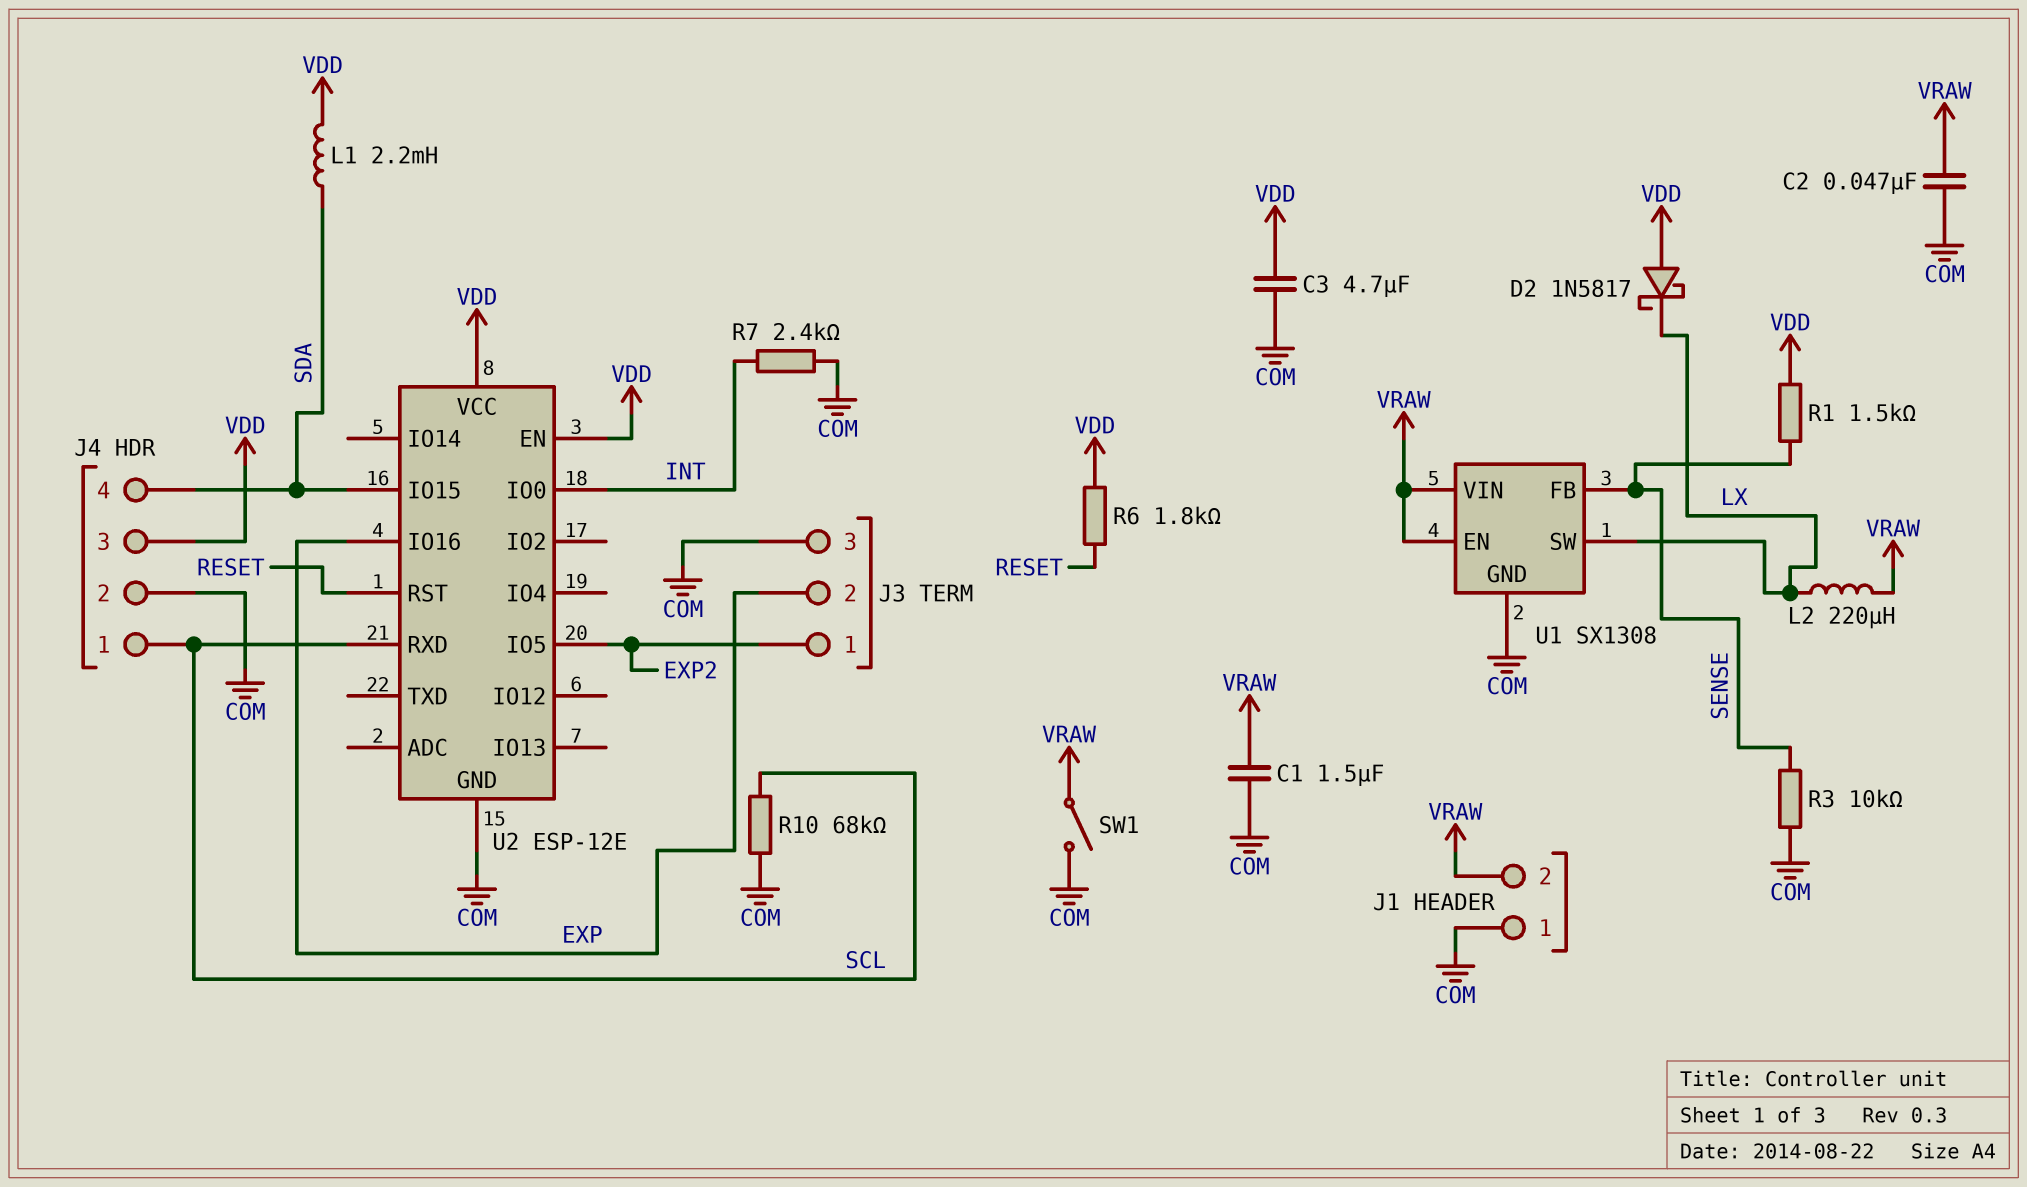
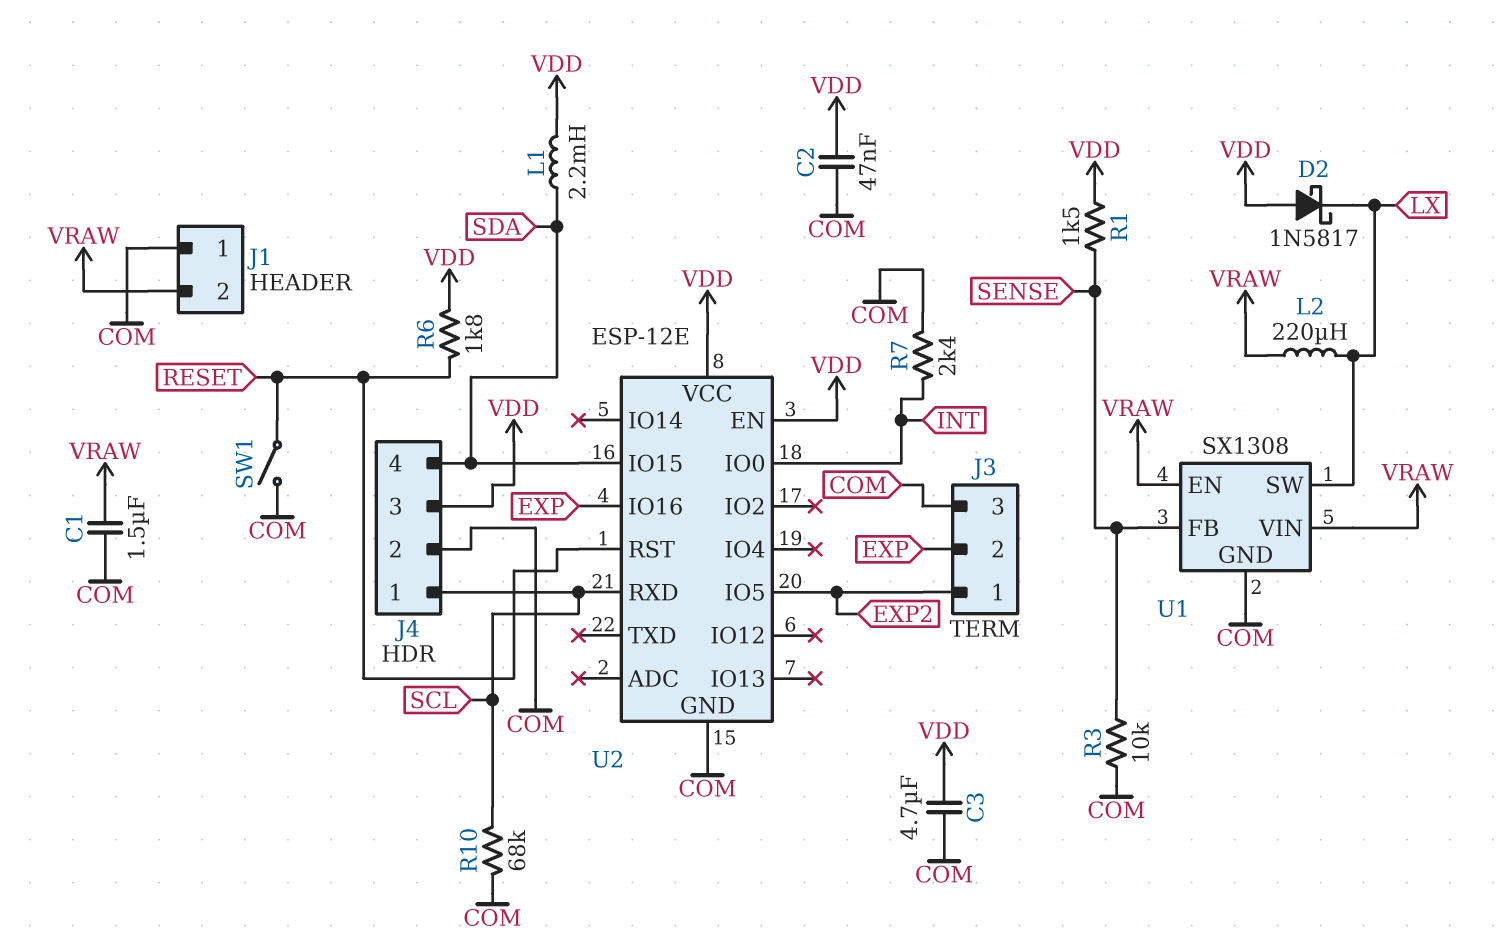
C2: 47nF (COM, VRAW) -> 47nF (COM, VDD)
SW1: switch (COM, VRAW) -> switch (COM, RESET)

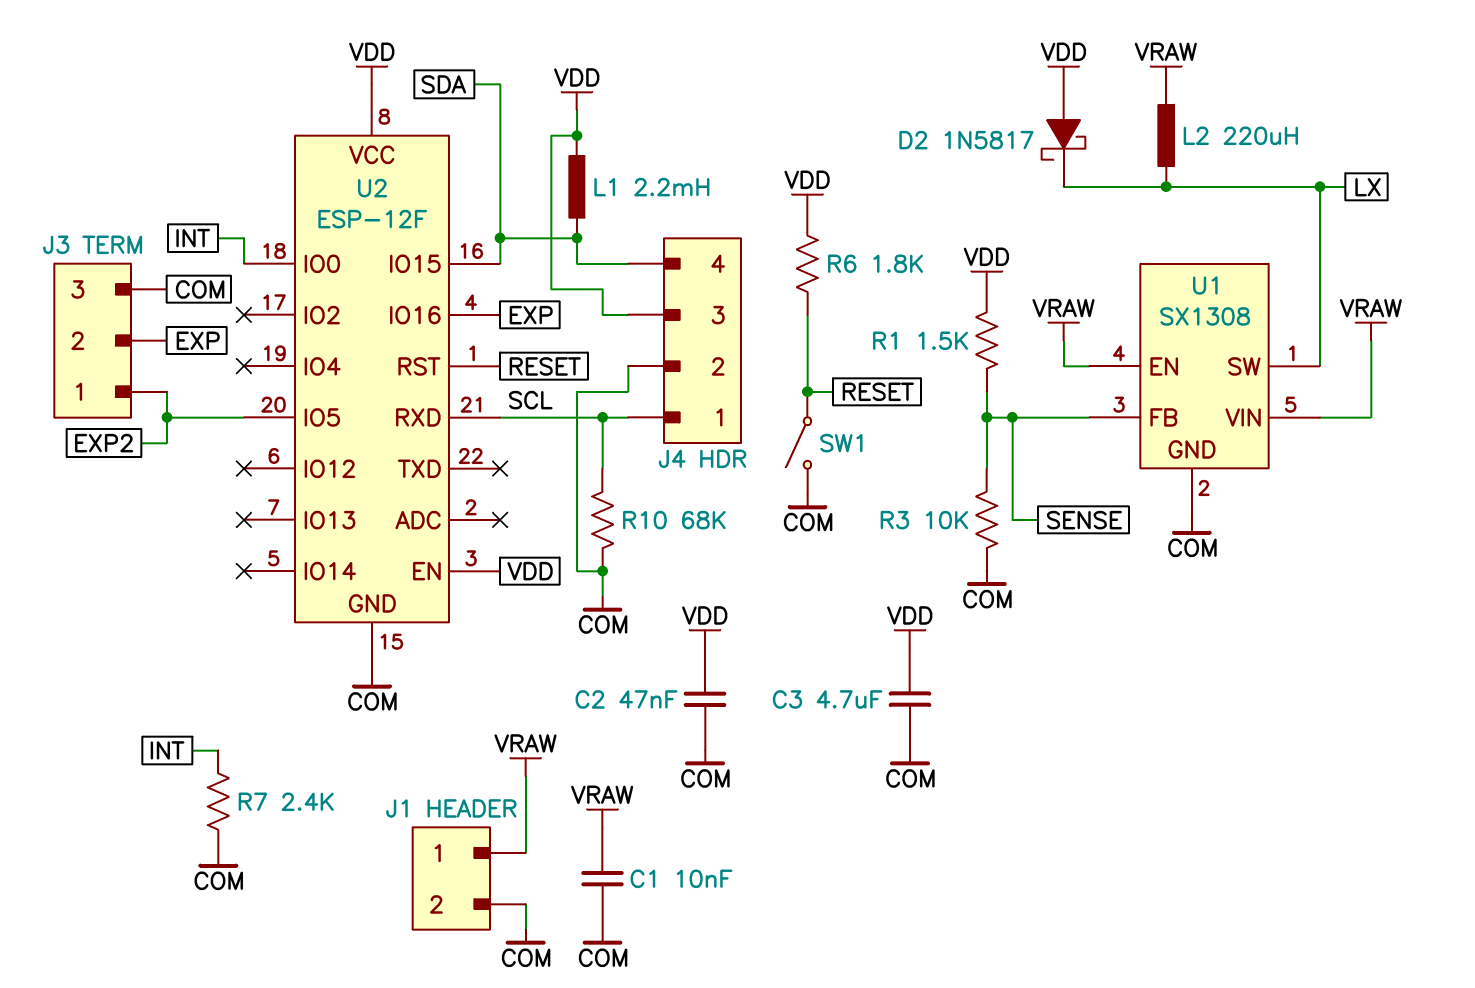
C1: 1.5uF (COM, VRAW) -> 10nF (COM, VRAW)
J1 pin 1: COM -> VRAW
J1 pin 2: VRAW -> COM
U2: ESP-12E -> ESP-12F

